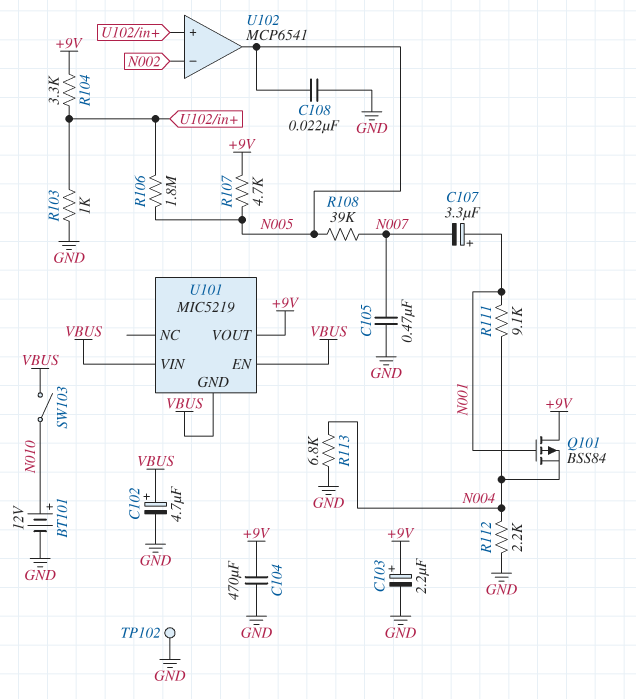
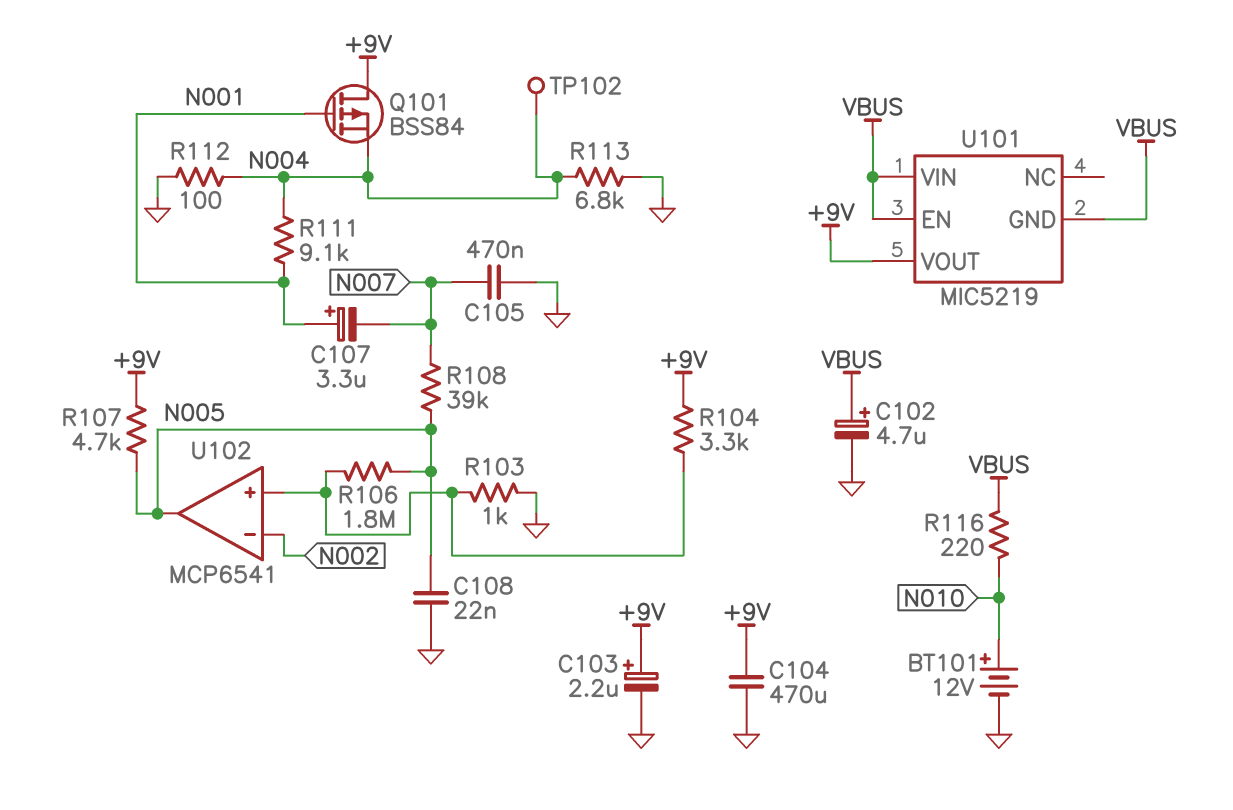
R112: 2.2k (GND, N004) -> 100 (GND, N004)
R116: none -> 220 (N010, VBUS)
SW103: switch (N010, VBUS) -> none
TP102: test point (GND) -> test point (N004)

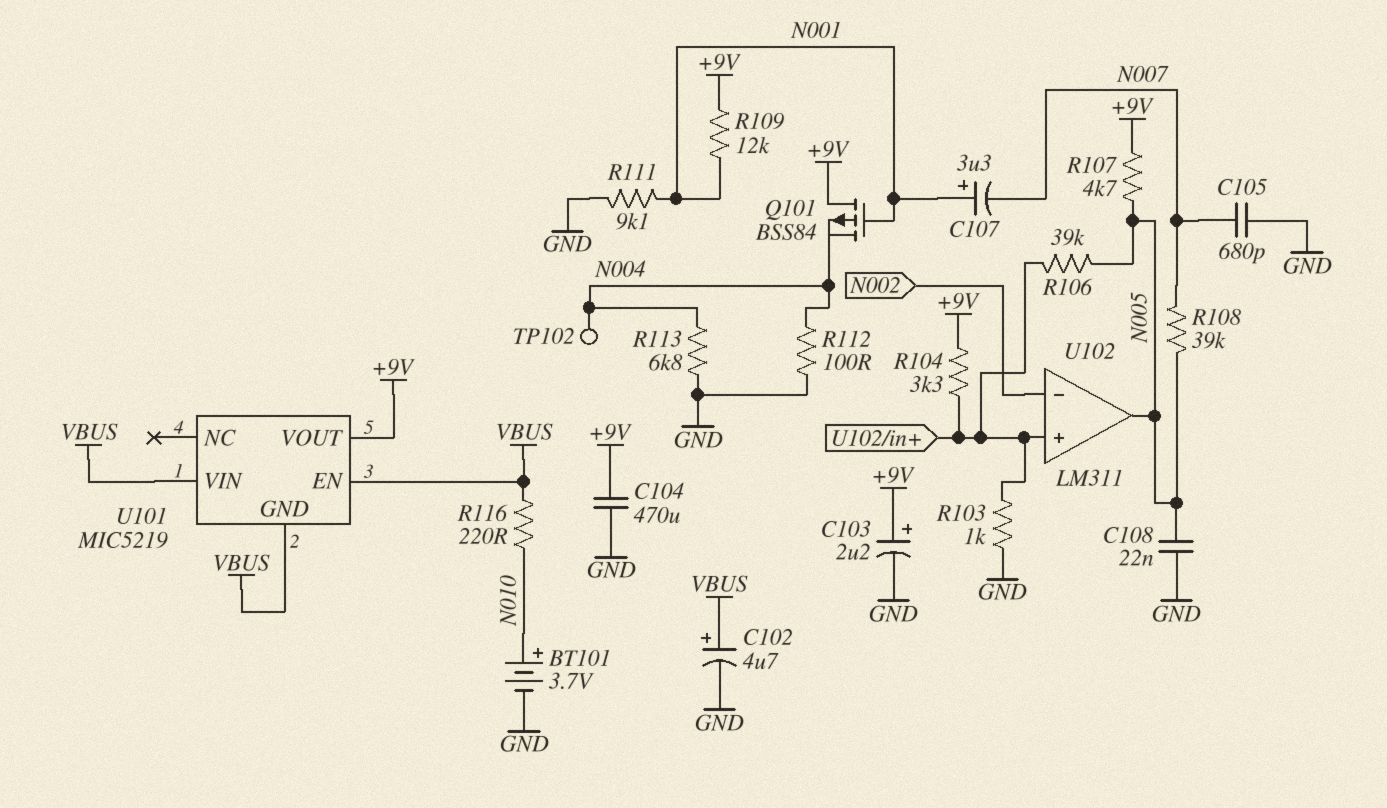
BT101: 12V (plus N010, minus GND) -> 3.7V (plus N010, minus GND)
C105: 470nF (GND, N007) -> 680pF (GND, N007)
R106: 1.8M (N005, U102/in+) -> 39k (N005, U102/in+)
R109: none -> 12k (+9V, N001)
R111: 9.1k (N001, N004) -> 9.1k (GND, N001)
U102: MCP6541 -> LM311

